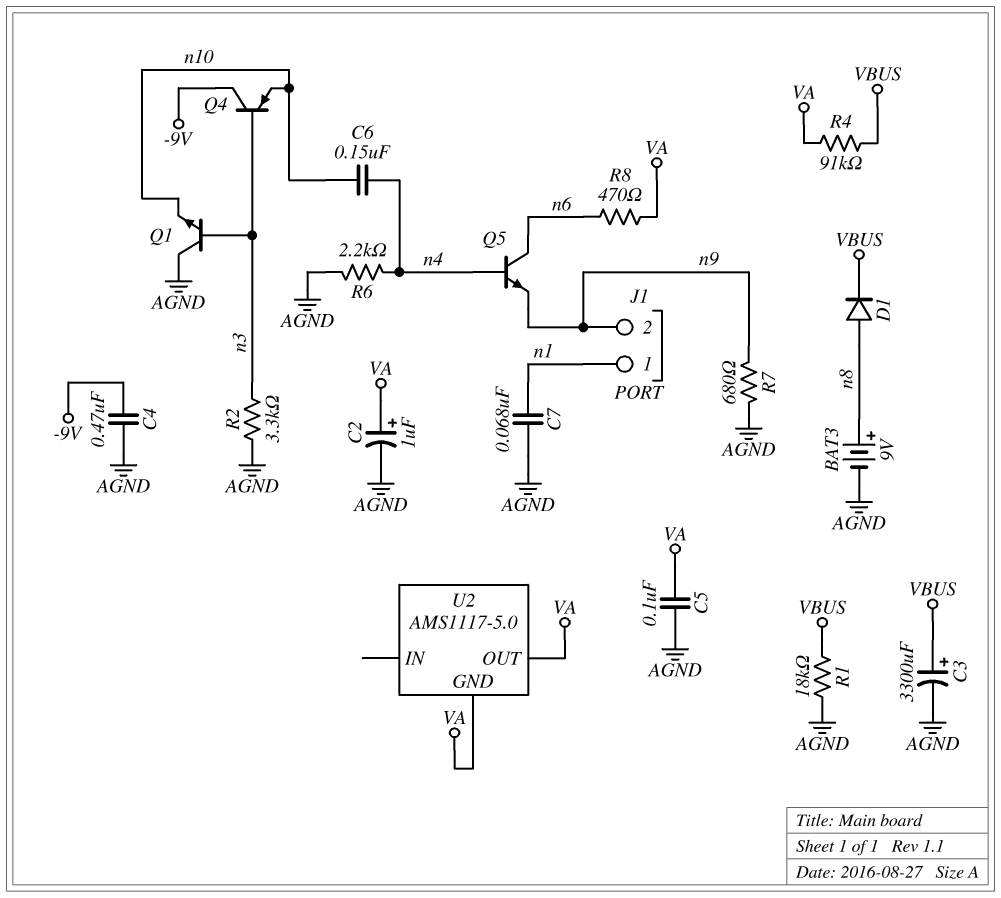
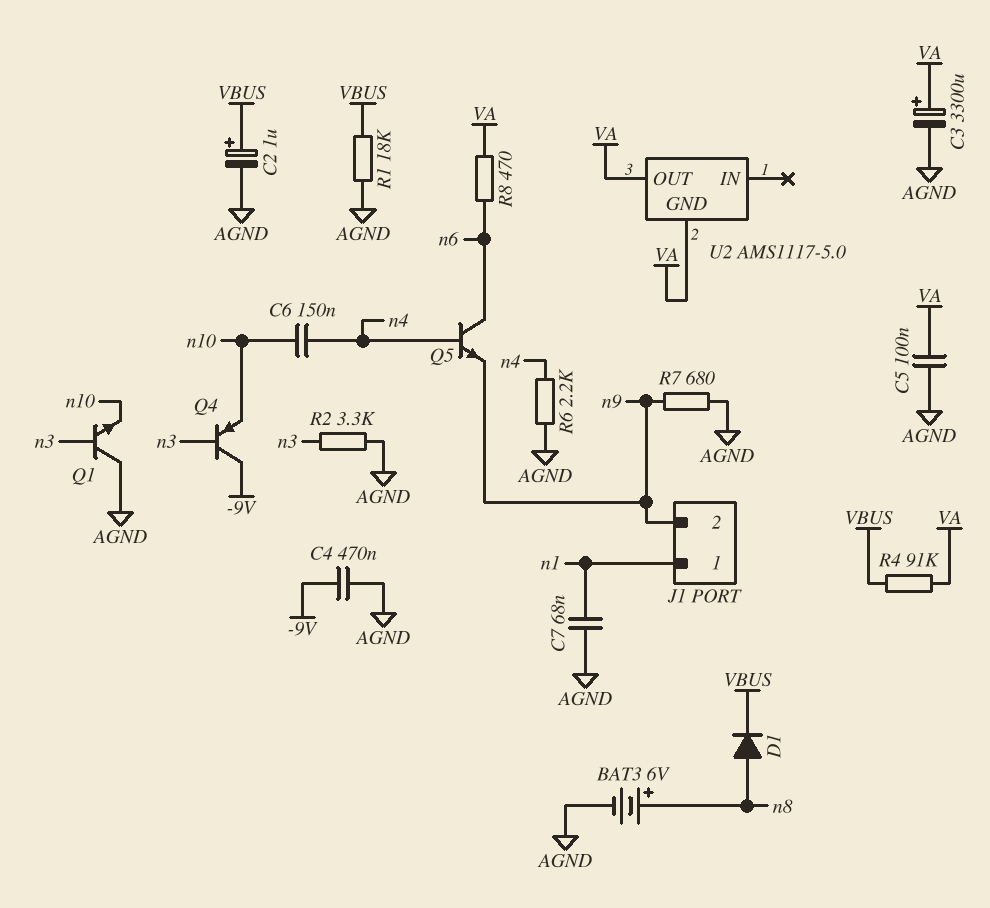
BAT3: 9V (plus n8, minus AGND) -> 6V (plus n8, minus AGND)
C2: 1uF (plus VA, minus AGND) -> 1uF (plus VBUS, minus AGND)
C3: 3300uF (plus VBUS, minus AGND) -> 3300uF (plus VA, minus AGND)

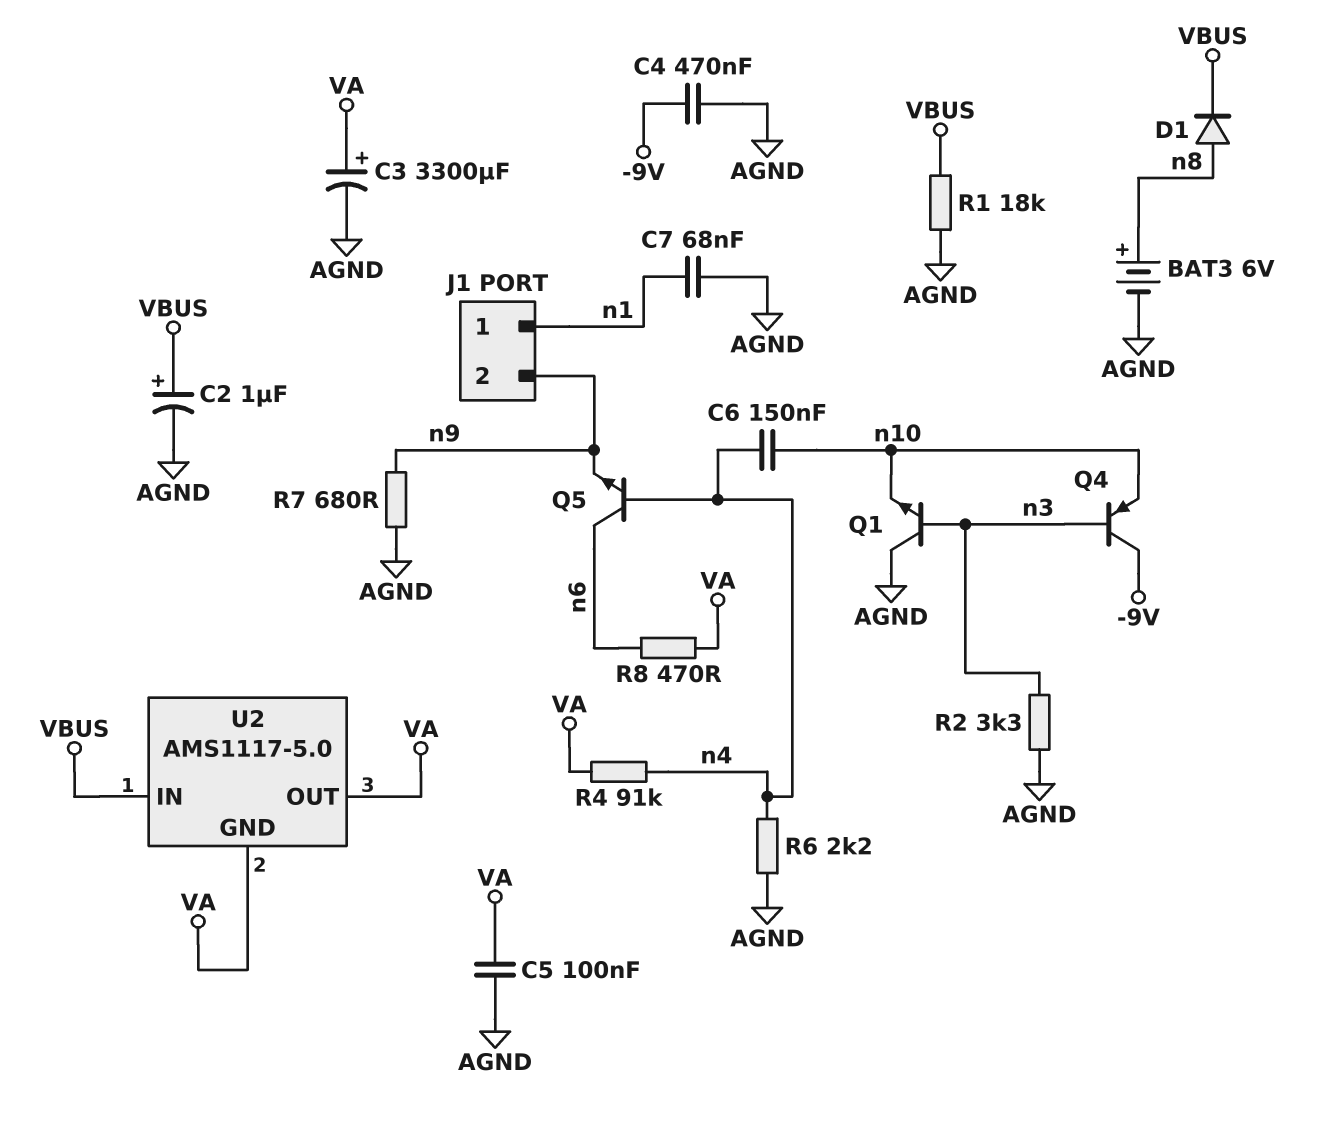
R4: 91k (VA, VBUS) -> 91k (VA, n4)
U2 pin IN: none -> VBUS

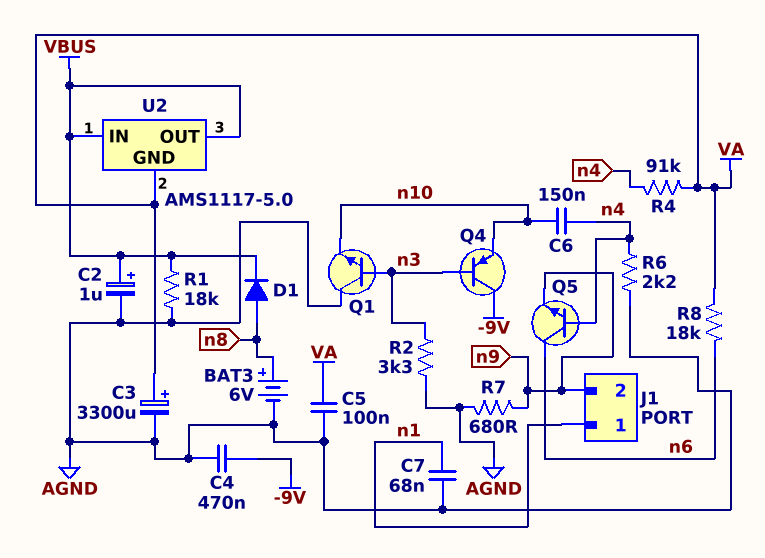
R8: 470 (VA, n6) -> 18k (VA, n6)
U2 pin OUT: VA -> VBUS

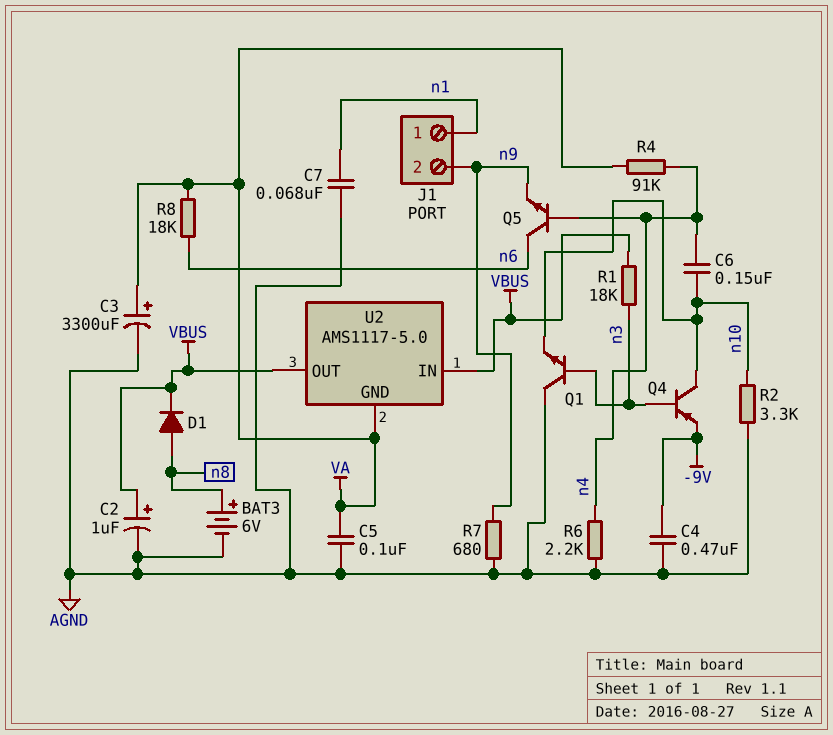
Q4: PNP (B n3, C -9V, E n10) -> PNP (B n3, C n10, E -9V)
R1: 18k (AGND, VBUS) -> 18k (VBUS, n3)
R2: 3.3k (AGND, n3) -> 3.3k (AGND, n10)

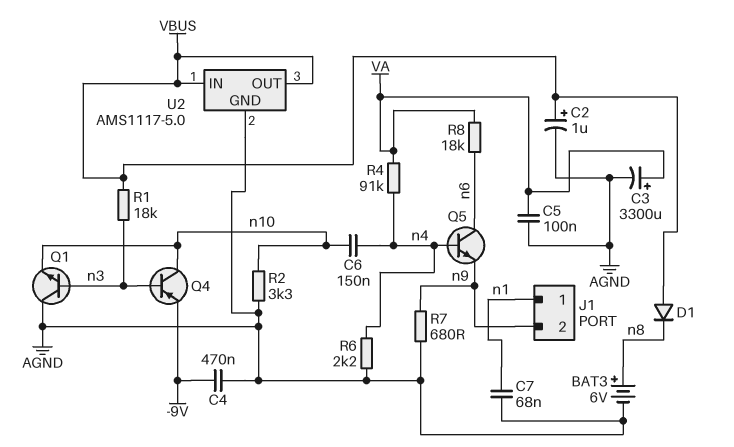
D1: diode (A n8, K VBUS) -> diode (A VBUS, K n8)
U2 pin GND: VA -> AGND

